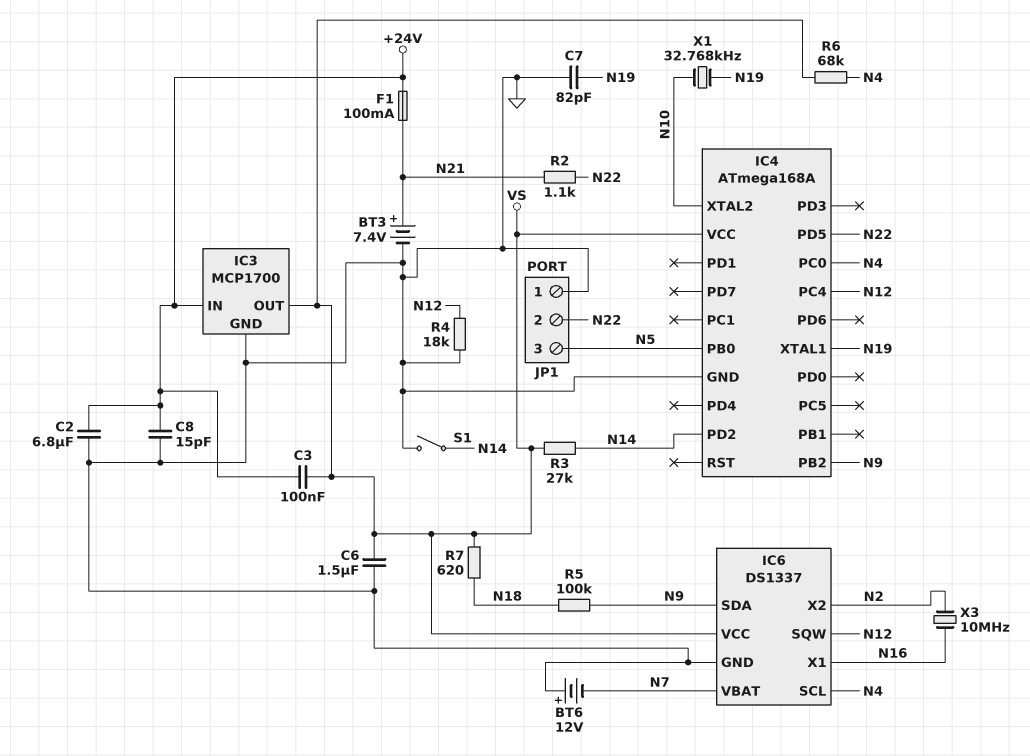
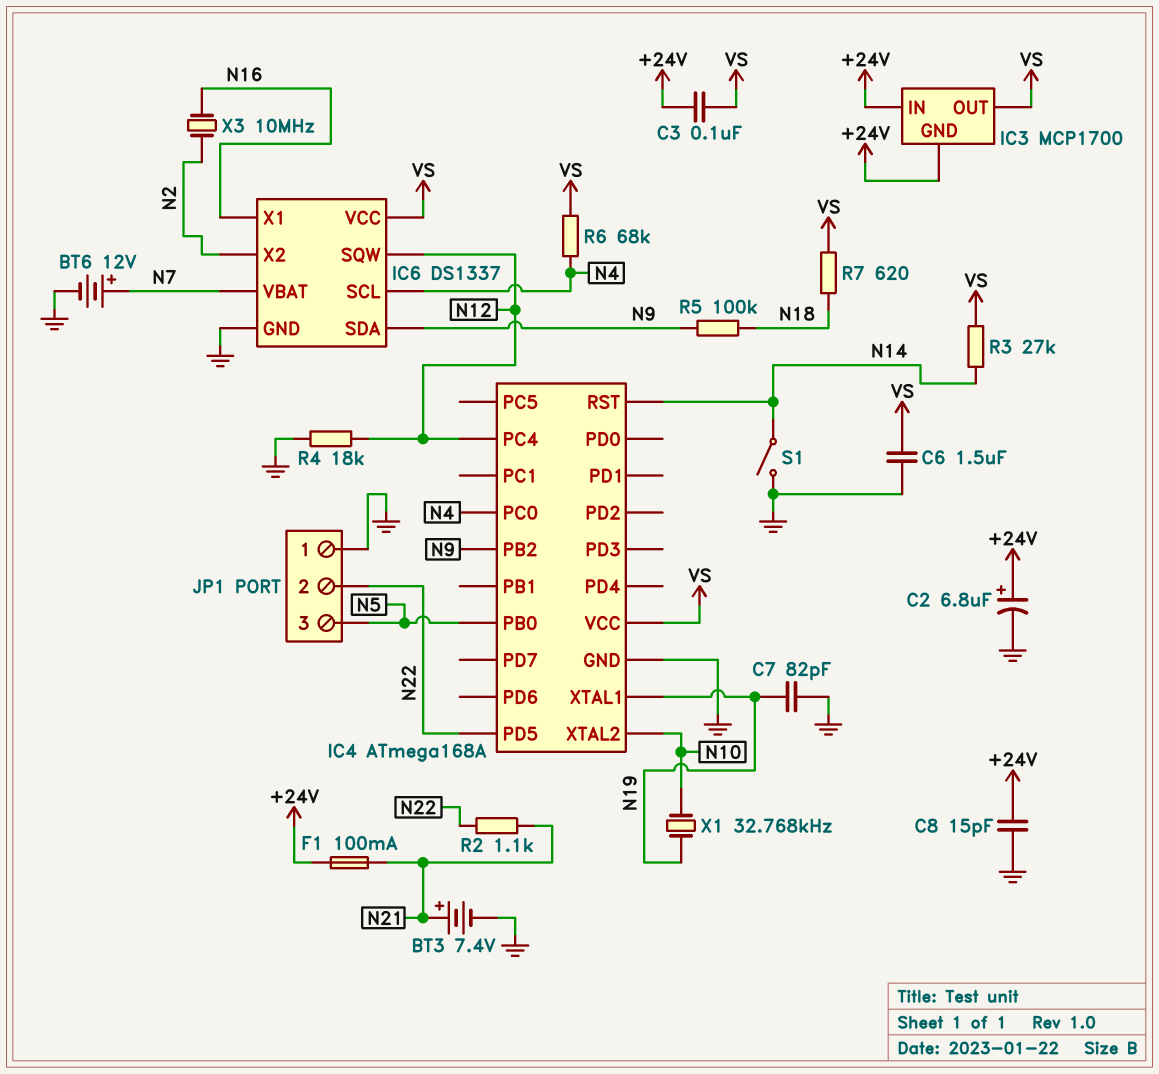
BT6: 12V (plus GND, minus N7) -> 12V (plus N7, minus GND)
C2: 6.8uF (+24V, GND) -> 6.8uF (plus +24V, minus GND)
IC3 pin GND: GND -> +24V
IC4 pin PD2: N14 -> none
IC4 pin RST: none -> N14

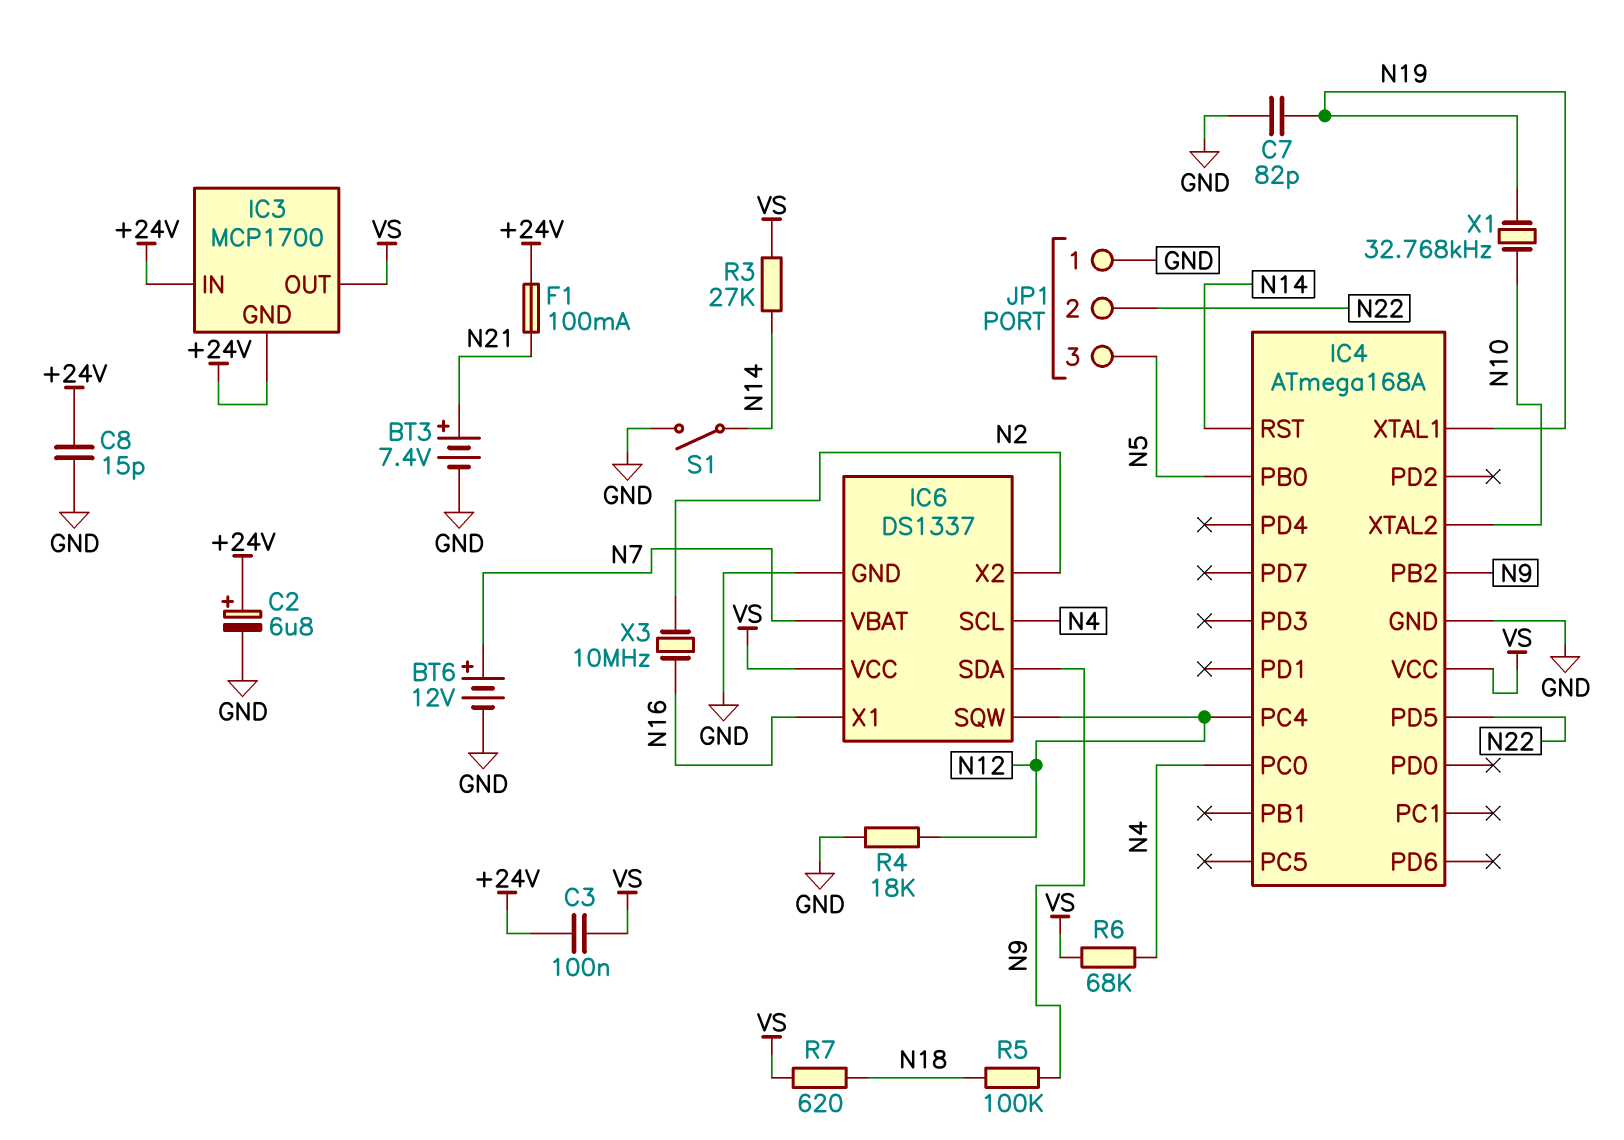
C6: 1.5uF (GND, VS) -> none
R2: 1.1k (N21, N22) -> none

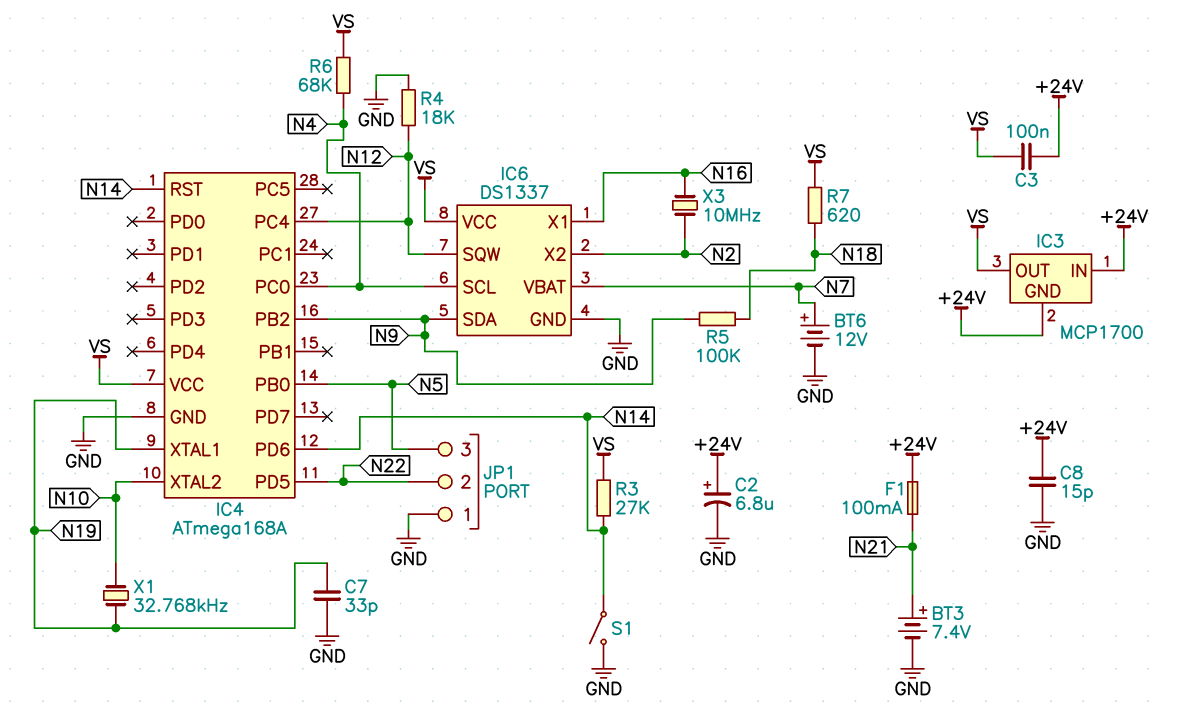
C7: 82pF (GND, N19) -> 33pF (GND, N19)
IC4 pin PD6: none -> N14

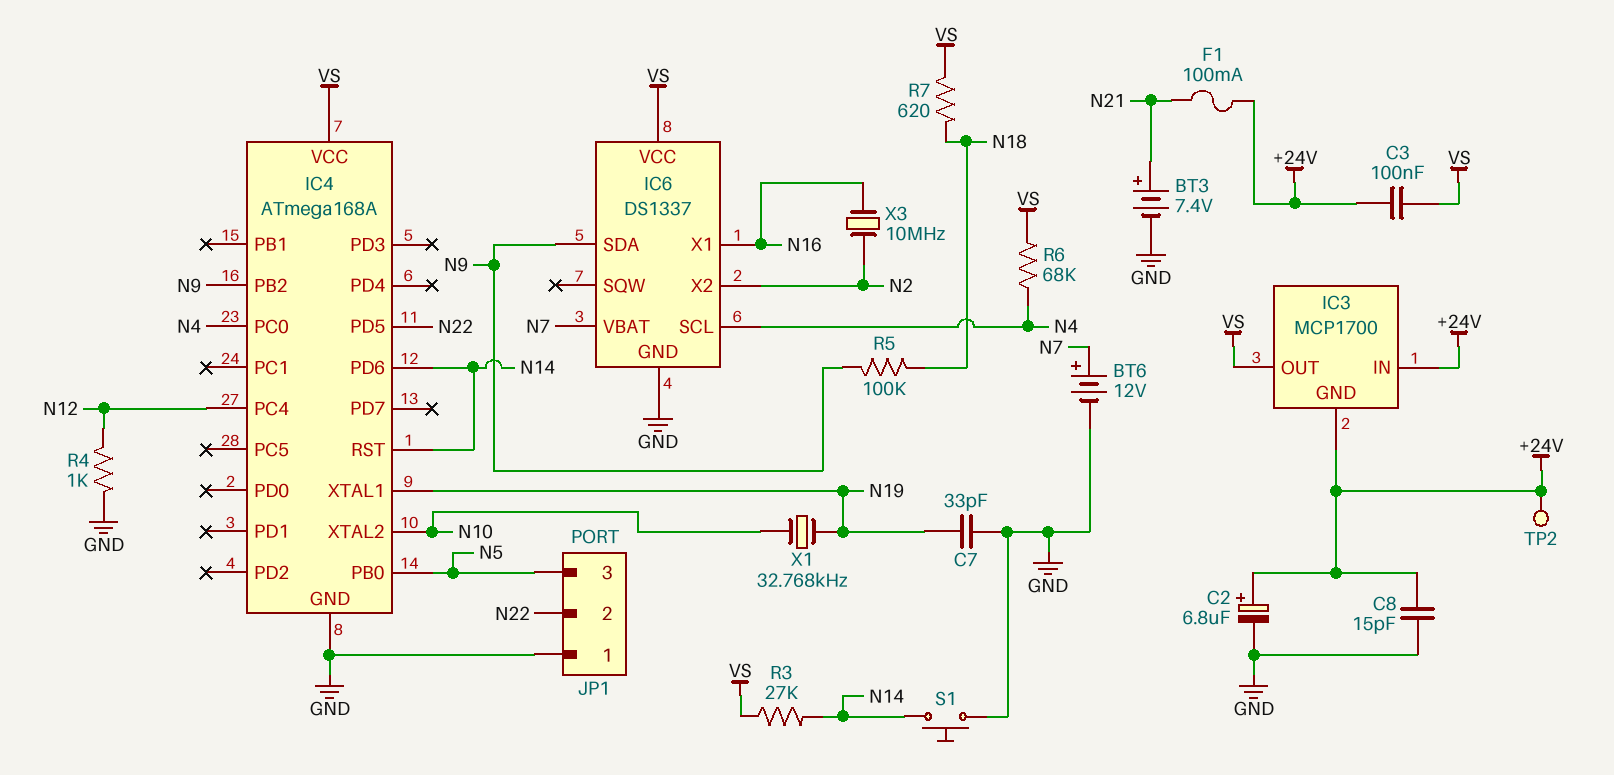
IC6 pin SQW: N12 -> none
R4: 18k (GND, N12) -> 1k (GND, N12)
S1: switch (GND, N14) -> button (GND, N14)
TP2: none -> test point (+24V)

